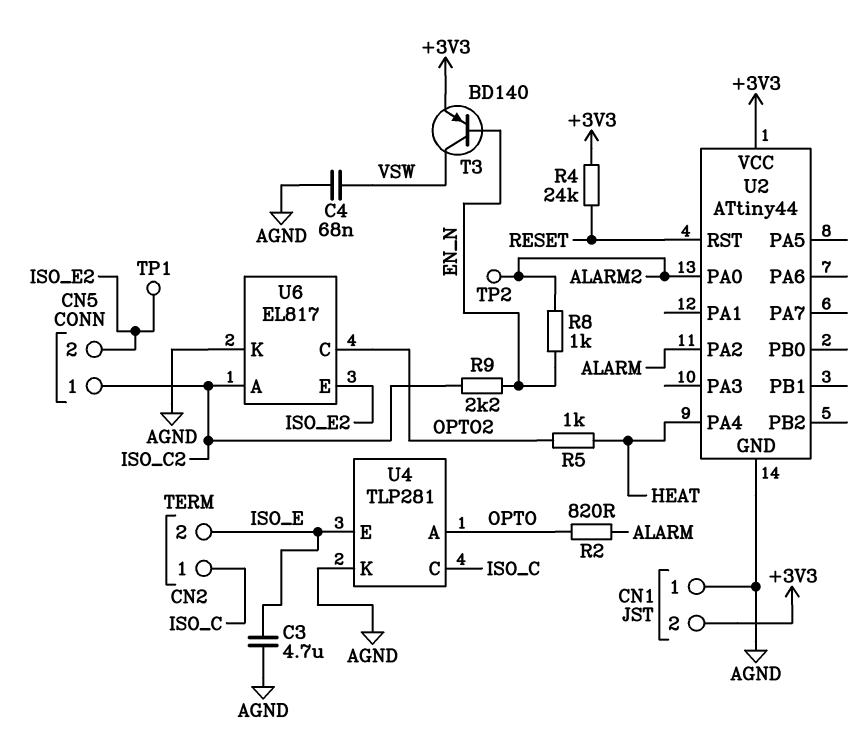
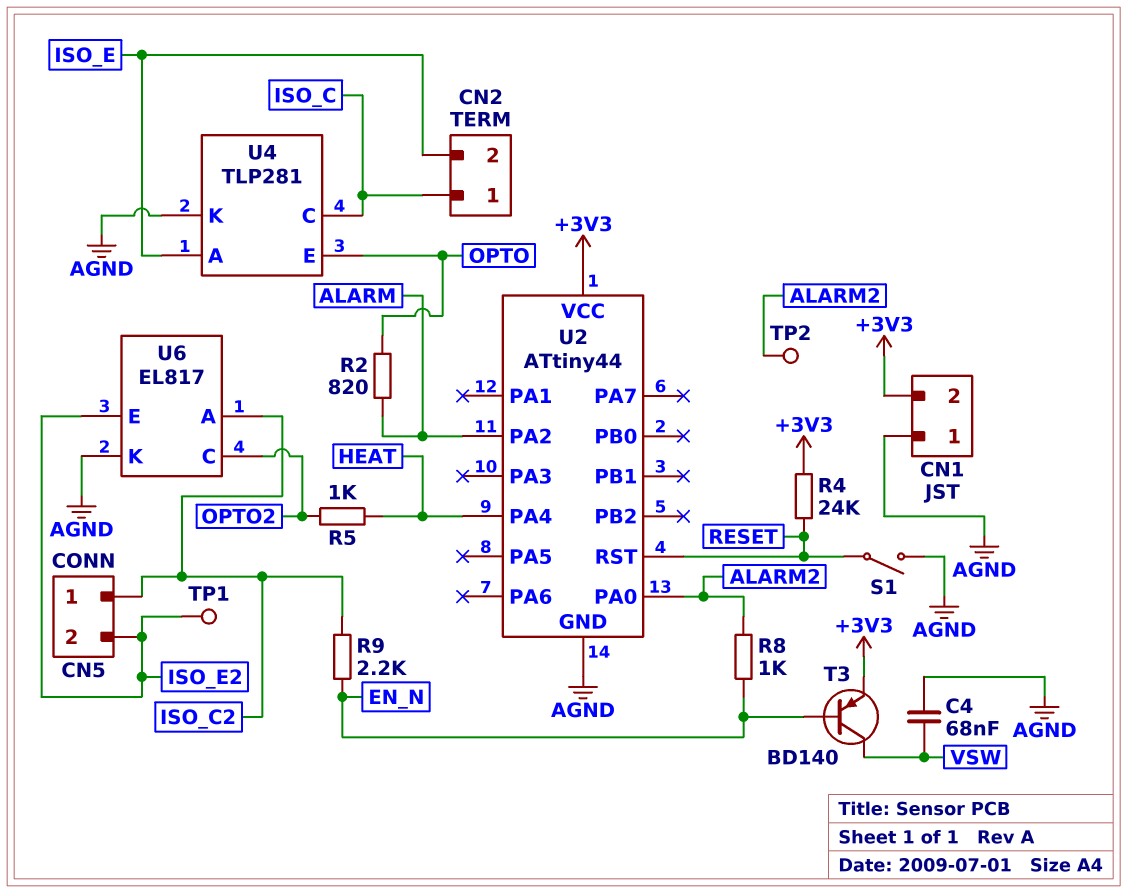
C3: 4.7uF (AGND, ISO_E) -> none
S1: none -> switch (AGND, RESET)
U4 pin A: OPTO -> ISO_E
U4 pin E: ISO_E -> OPTO

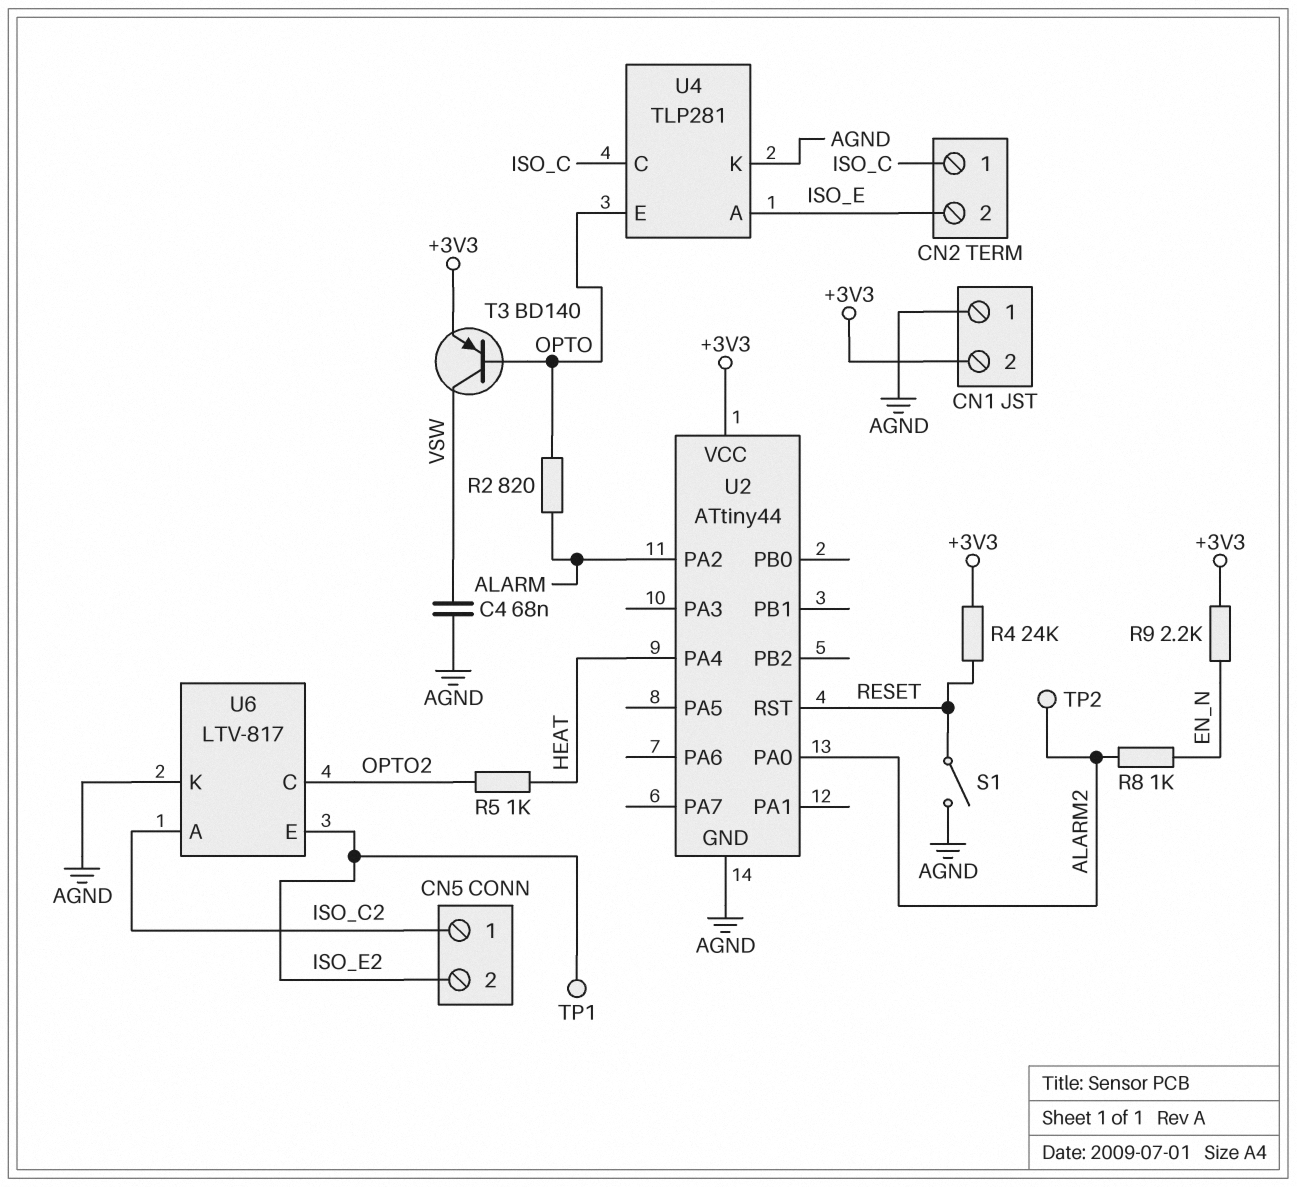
R9: 2.2k (EN_N, ISO_C2) -> 2.2k (+3V3, EN_N)
T3: PNP BD140 (B EN_N, C VSW, E +3V3) -> PNP BD140 (B OPTO, C VSW, E +3V3)
U6: EL817 -> LTV-817

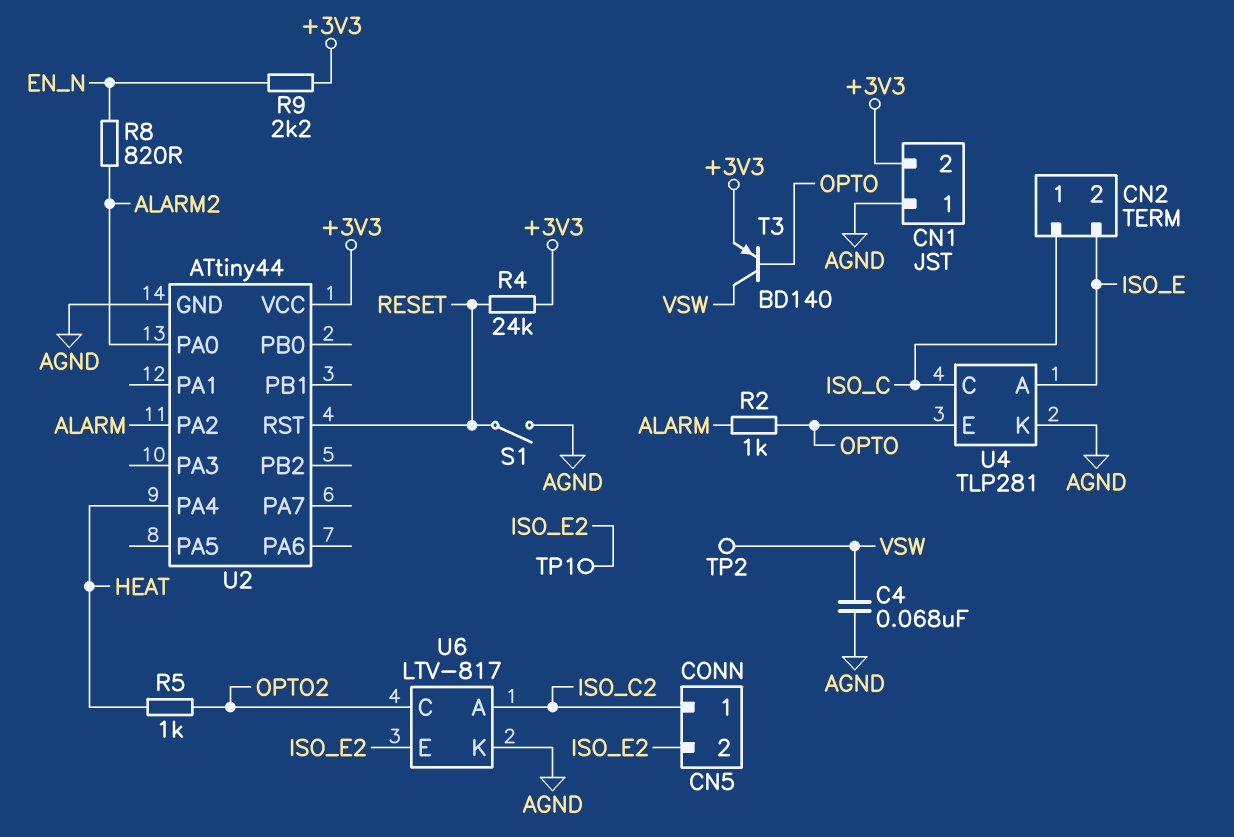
R2: 820 (ALARM, OPTO) -> 1k (ALARM, OPTO)
R8: 1k (ALARM2, EN_N) -> 820 (ALARM2, EN_N)
TP2: test point (ALARM2) -> test point (VSW)

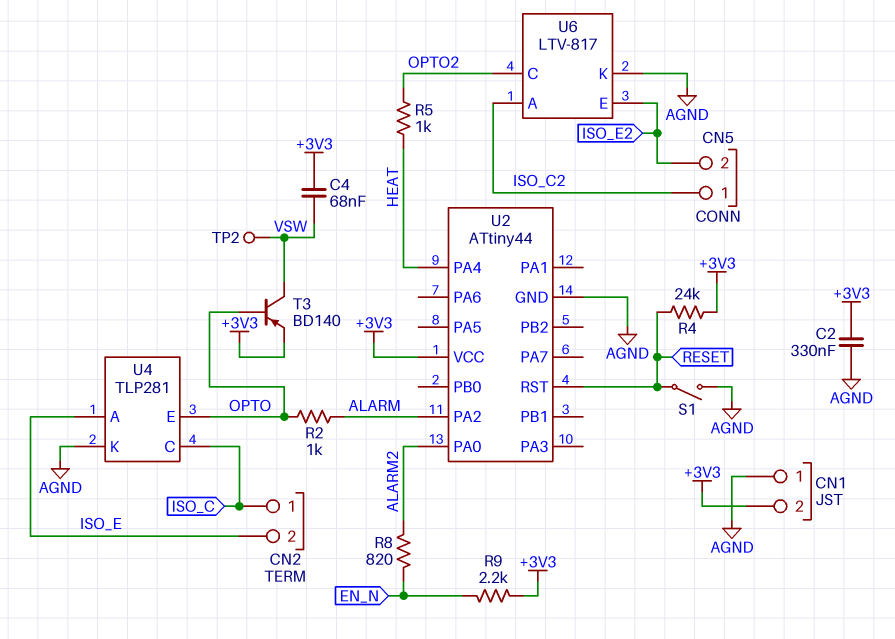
C2: none -> 330nF (+3V3, AGND)
C4: 68nF (AGND, VSW) -> 68nF (+3V3, VSW)
TP1: test point (ISO_E2) -> none

